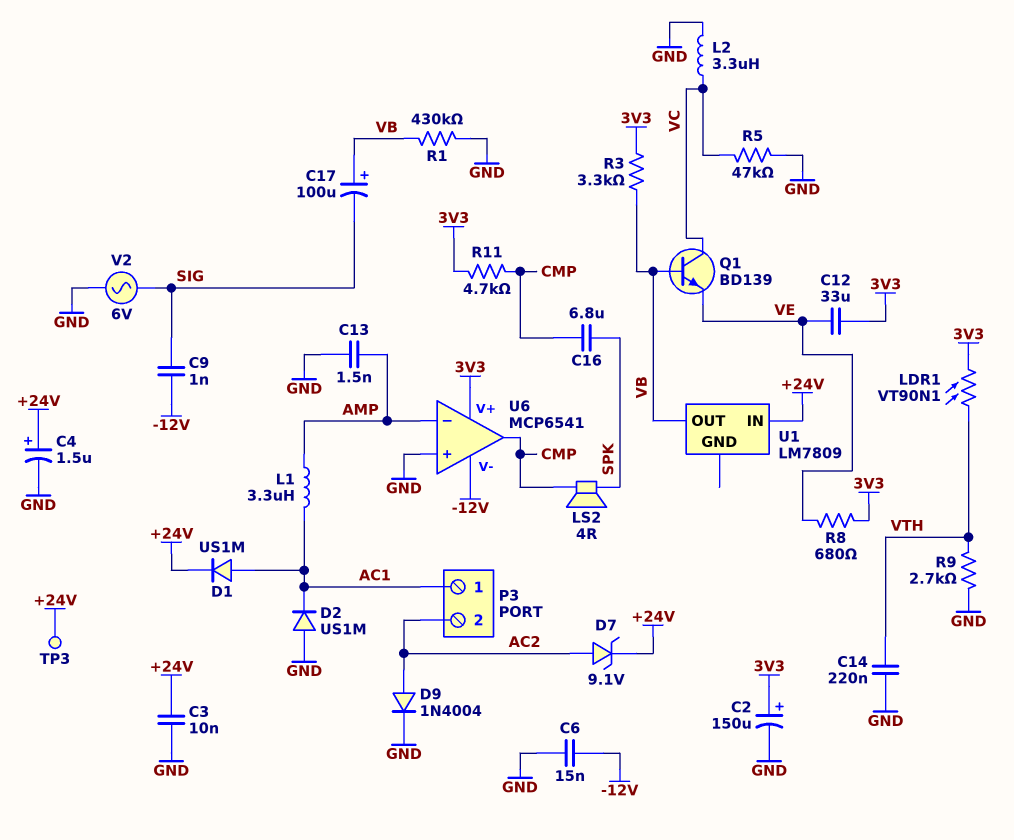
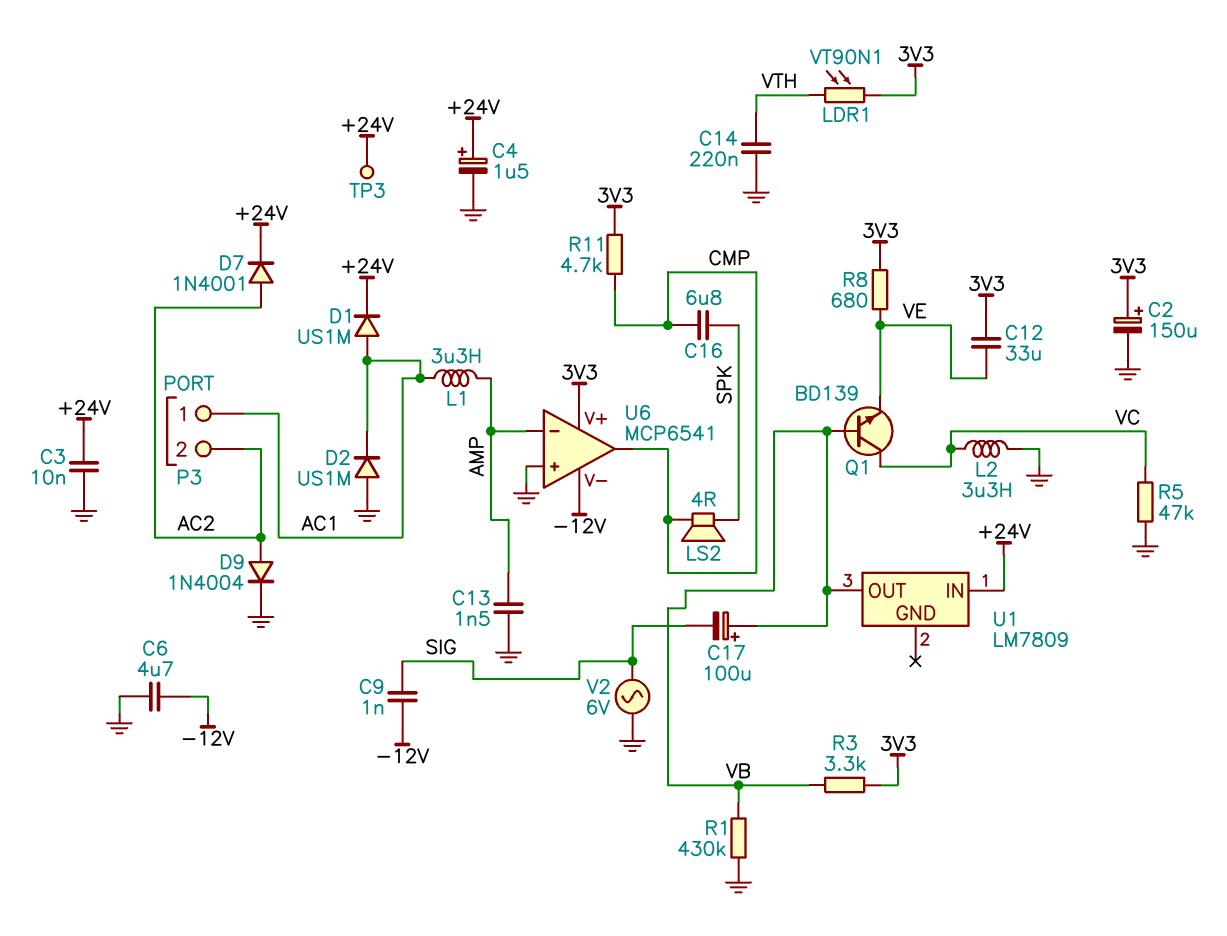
C6: 15nF (-12V, GND) -> 4.7uF (-12V, GND)
D7: zener 9.1V (A AC2, K +24V) -> diode 1N4001 (A AC2, K +24V)
R9: 2.7k (GND, VTH) -> none

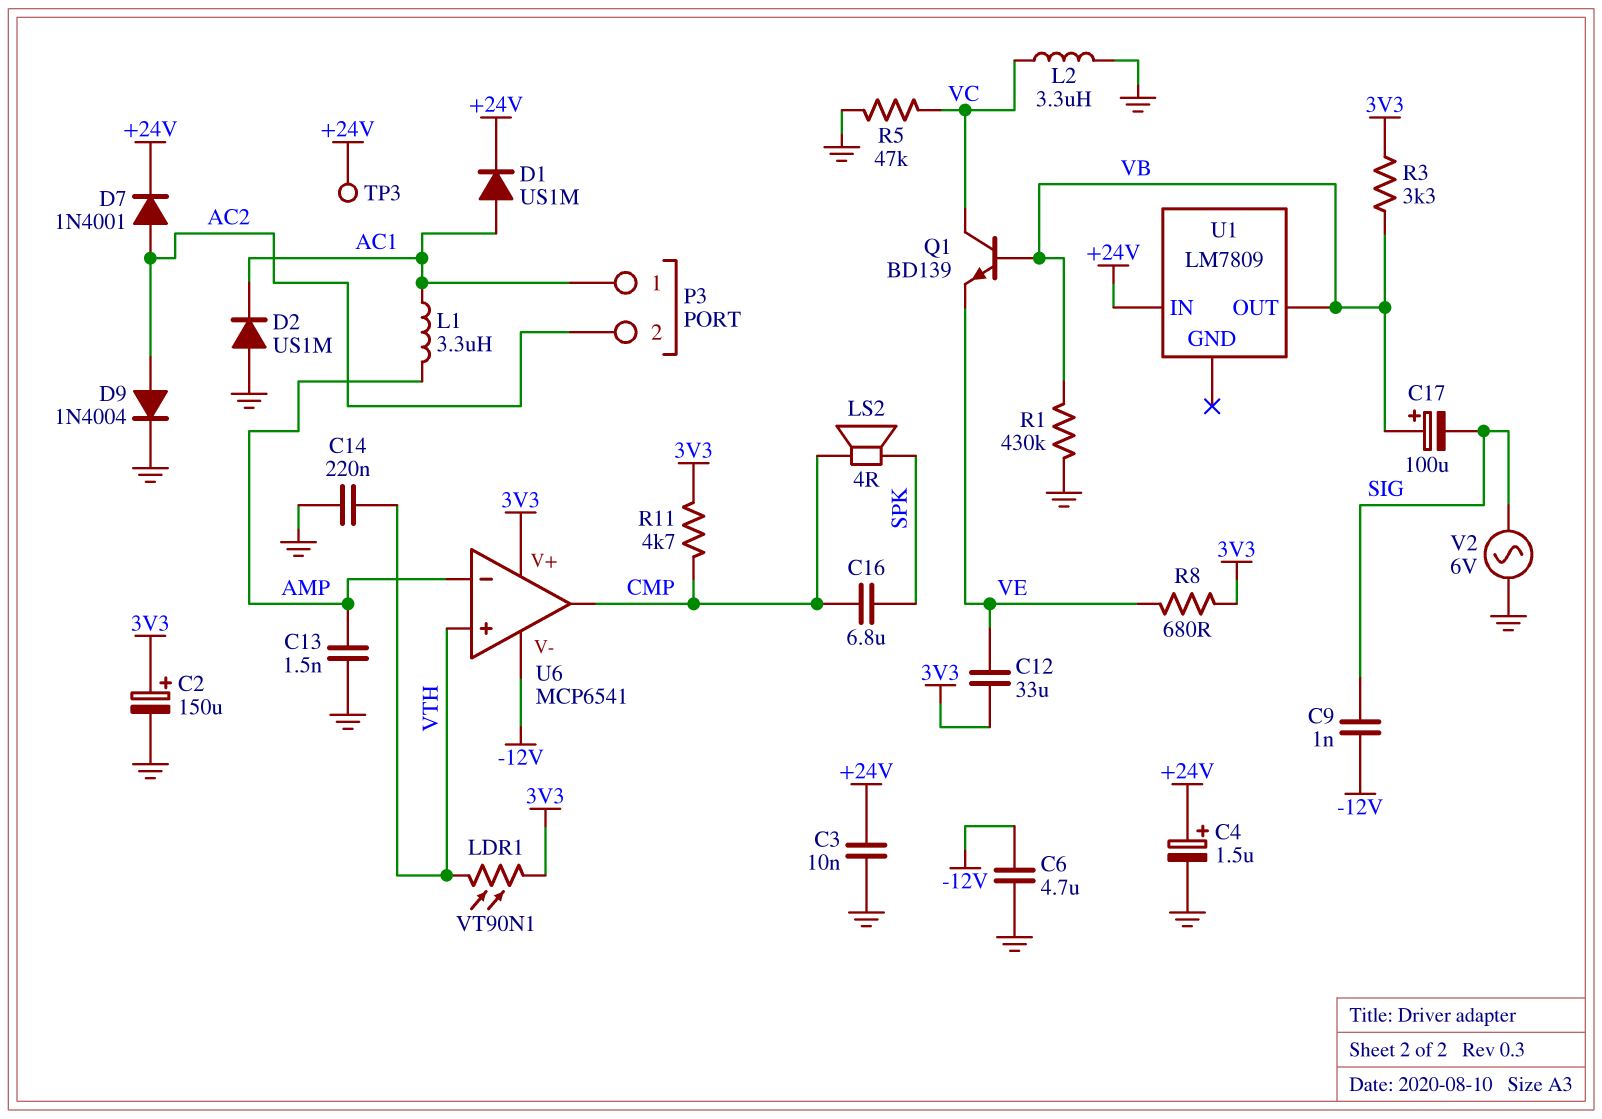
U6 pin in+: GND -> VTH

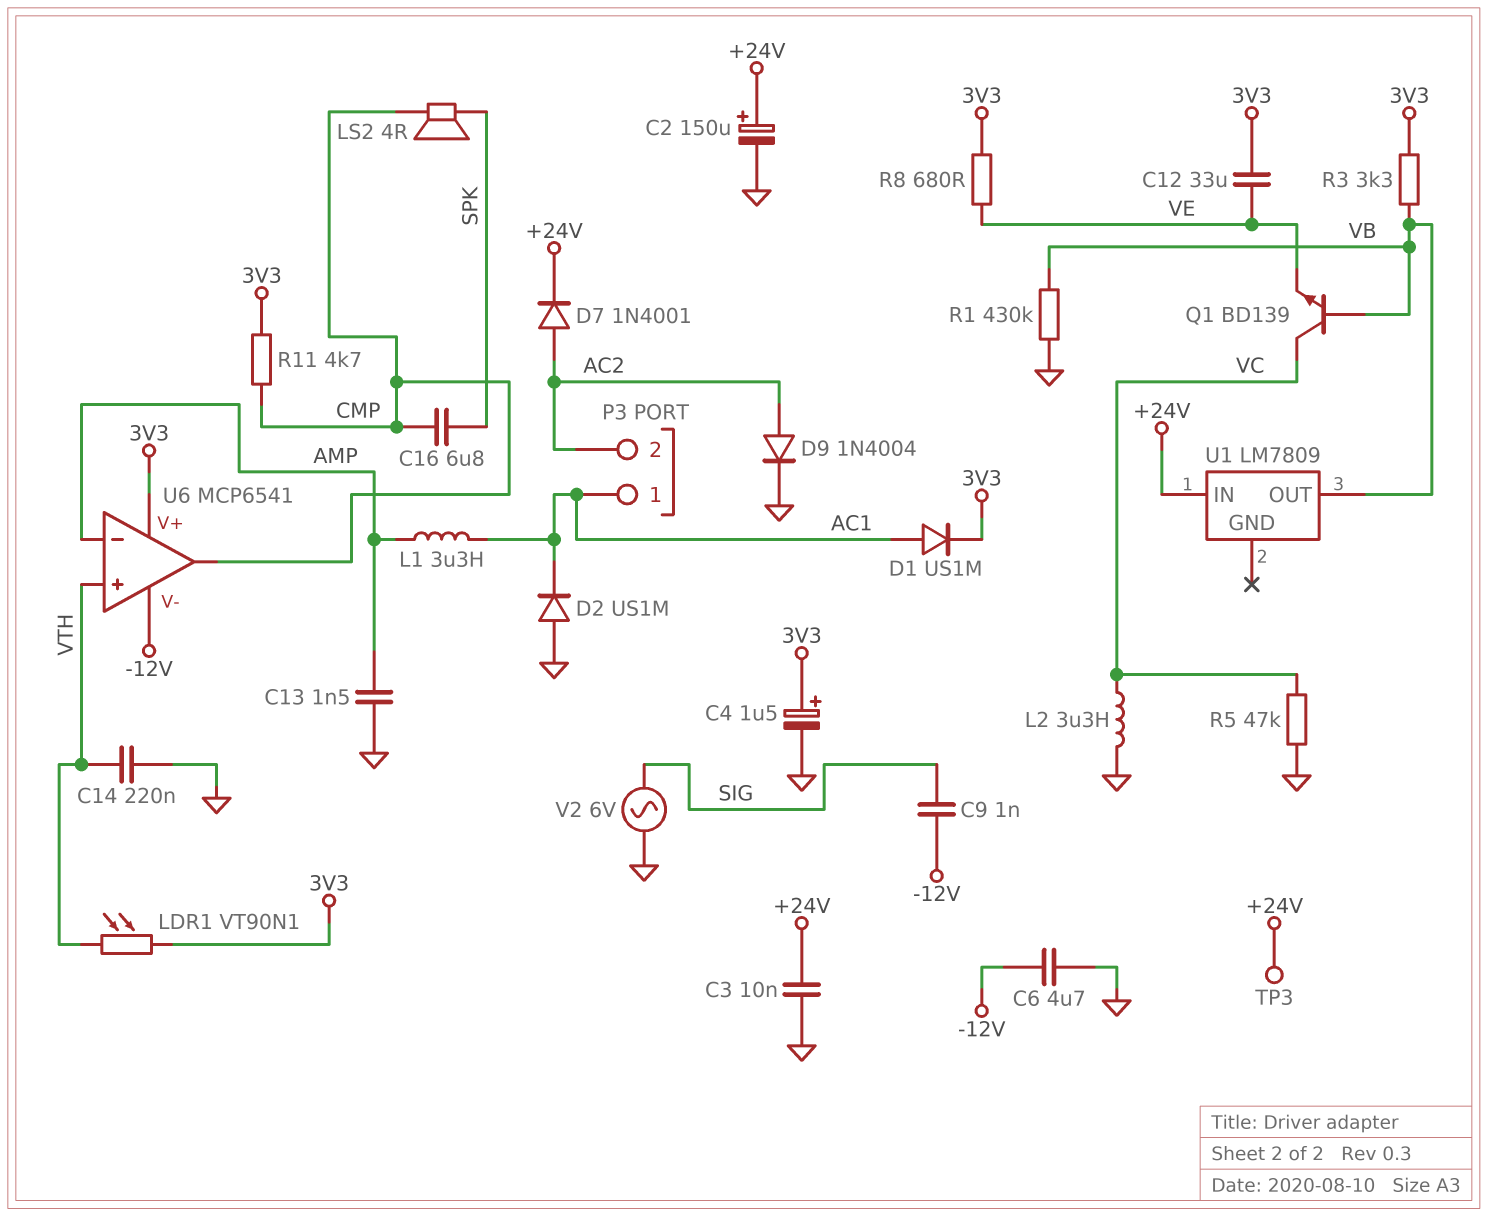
C2: 150uF (plus 3V3, minus GND) -> 150uF (plus +24V, minus GND)
C4: 1.5uF (plus +24V, minus GND) -> 1.5uF (plus 3V3, minus GND)
C17: 100uF (plus VB, minus SIG) -> none
D1: diode US1M (A AC1, K +24V) -> diode US1M (A AC1, K 3V3)

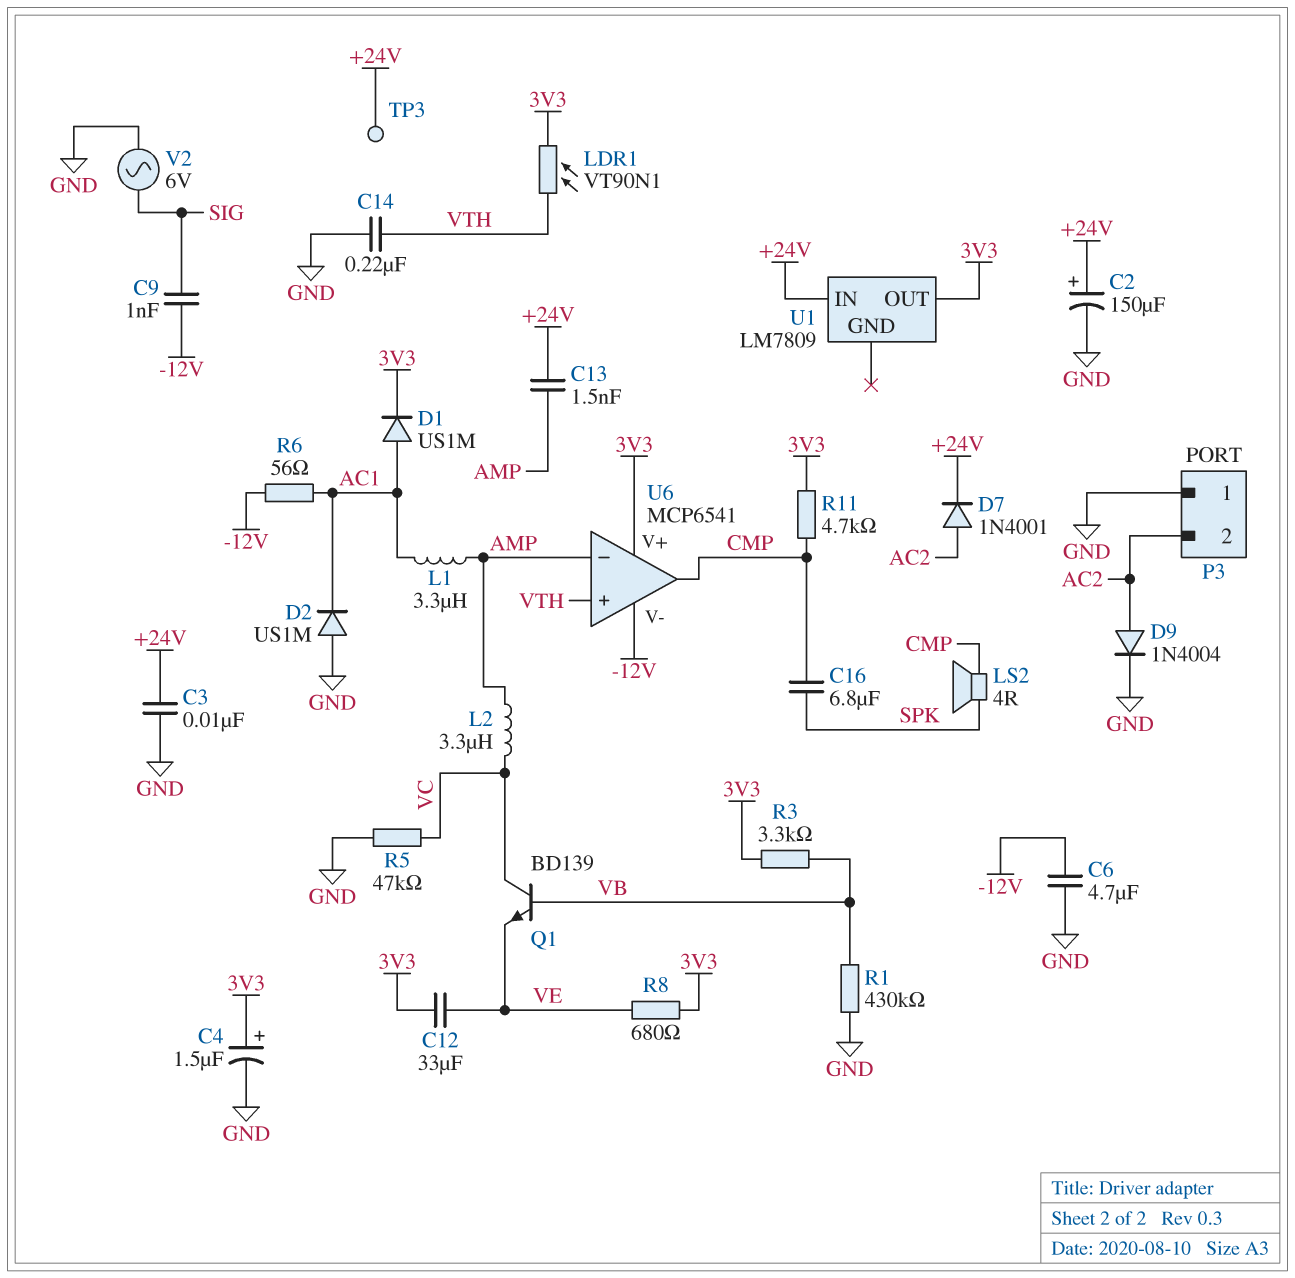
C13: 1.5nF (AMP, GND) -> 1.5nF (+24V, AMP)
L2: 3.3uH (GND, VC) -> 3.3uH (AMP, VC)
P3 pin 1: AC1 -> GND
R6: none -> 56 (-12V, AC1)
U1 pin OUT: VB -> 3V3

